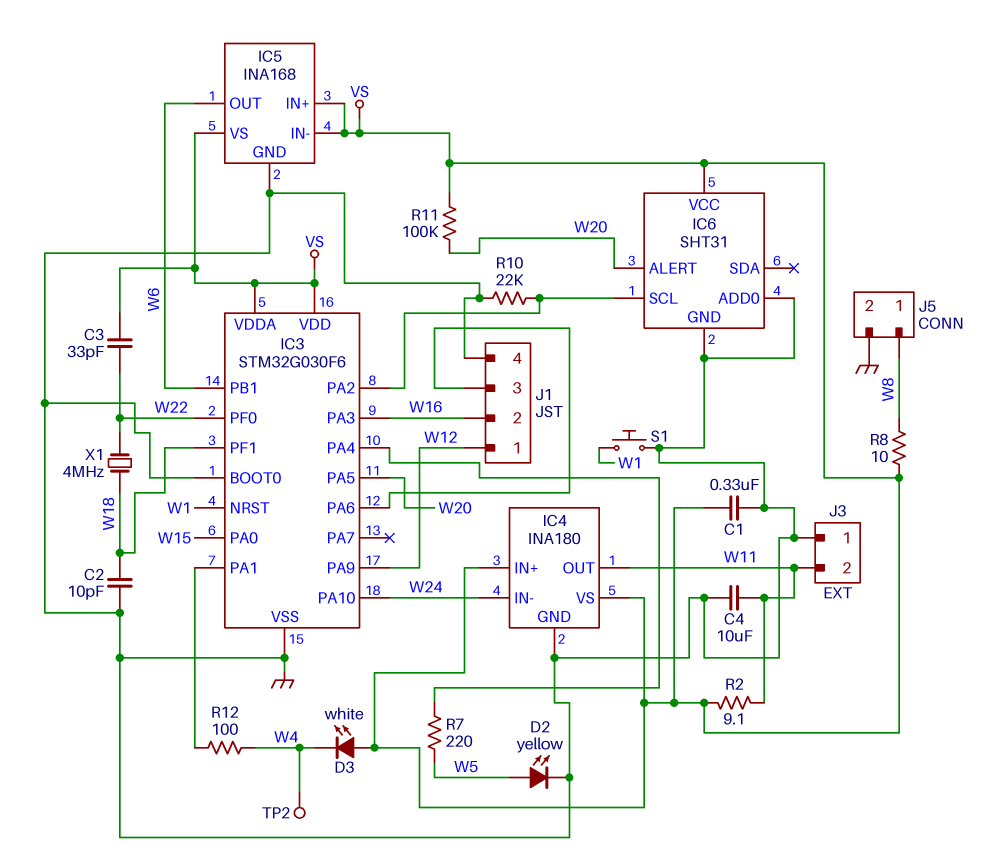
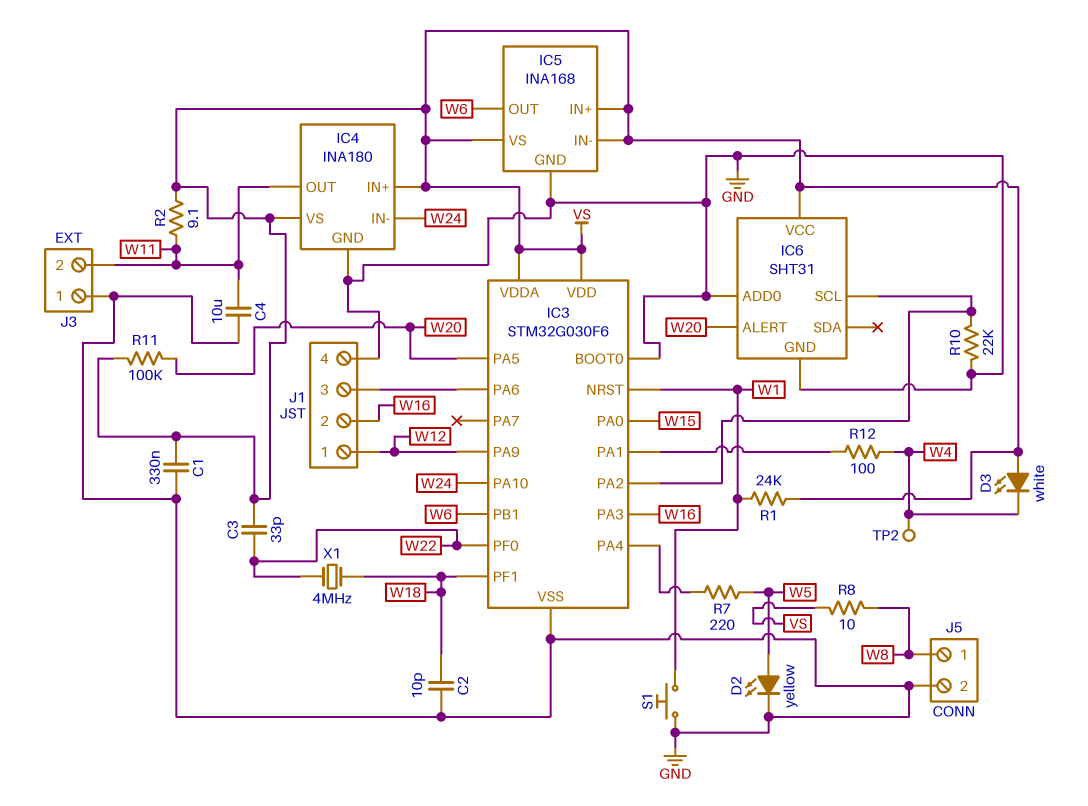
R1: none -> 24k (VS, W1)

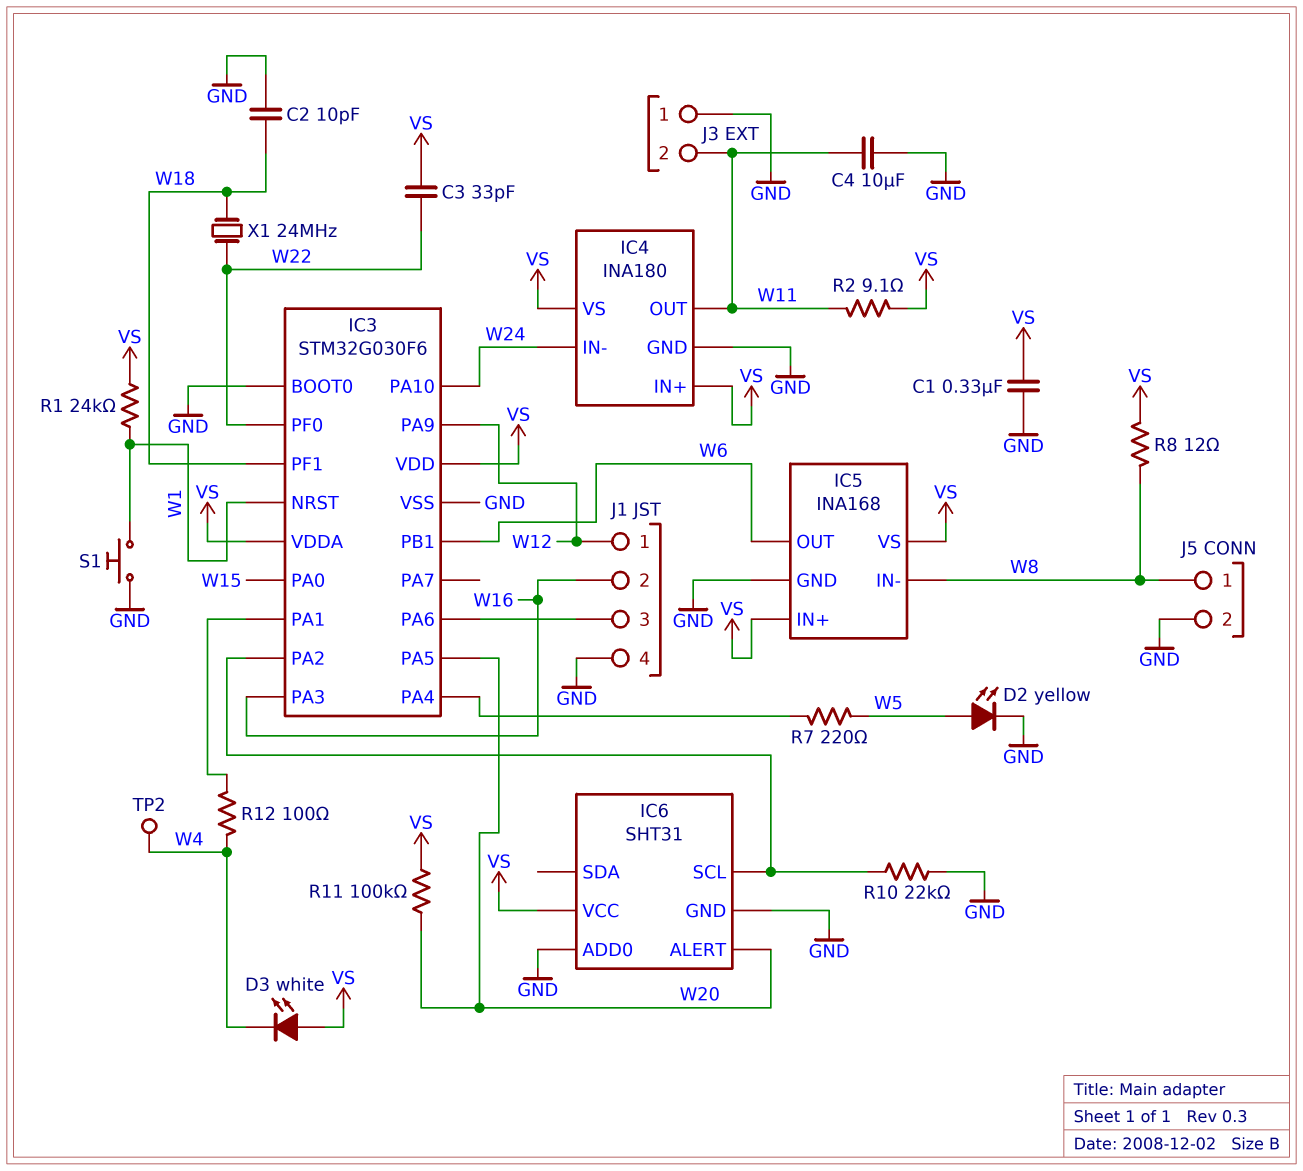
IC5 pin IN-: VS -> W8
R8: 10 (VS, W8) -> 12 (VS, W8)
X1: 4MHz (W18, W22) -> 24MHz (W18, W22)

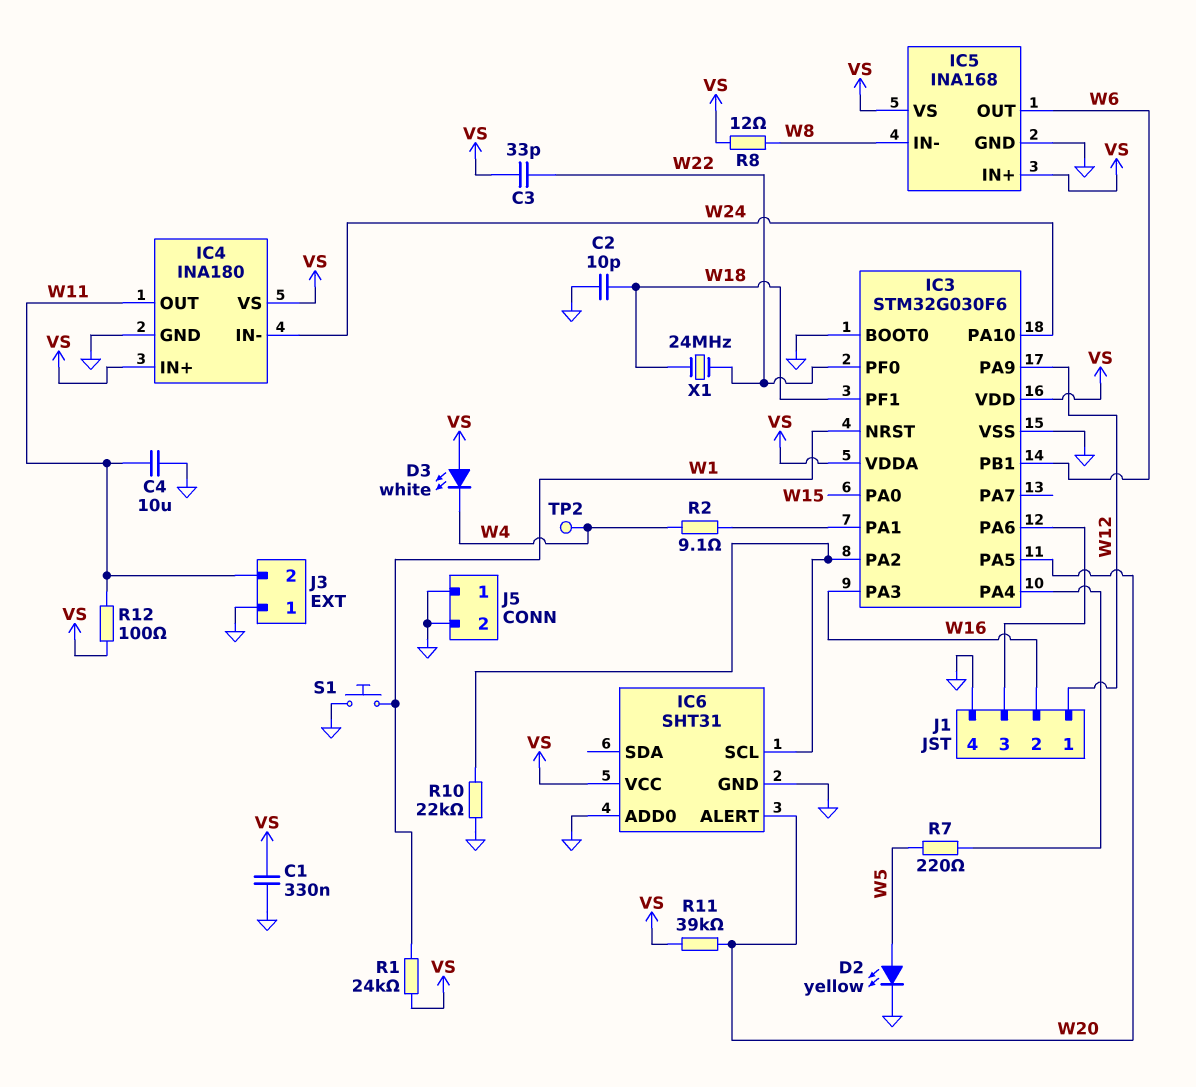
J5 pin 1: W8 -> GND
R2: 9.1 (VS, W11) -> 9.1 (IC3/PA1, W4)
R11: 100k (VS, W20) -> 39k (VS, W20)
R12: 100 (IC3/PA1, W4) -> 100 (VS, W11)

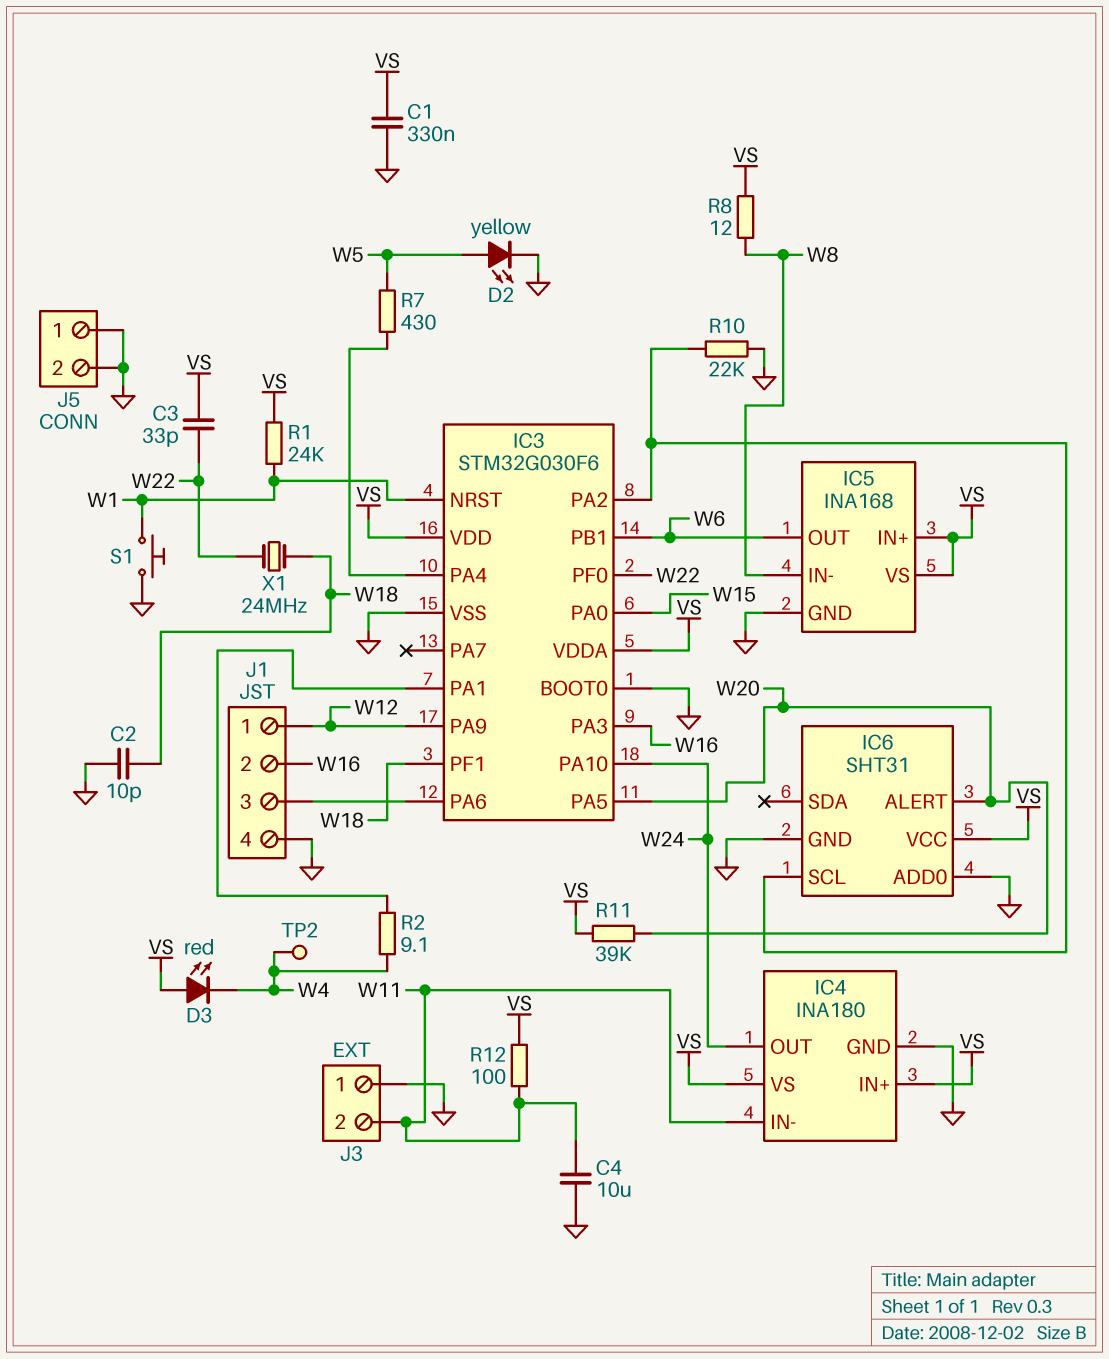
D3: LED white (A VS, K W4) -> LED red (A VS, K W4)
IC4 pin IN-: W24 -> W11
IC4 pin OUT: W11 -> W24
R7: 220 (IC3/PA4, W5) -> 430 (IC3/PA4, W5)

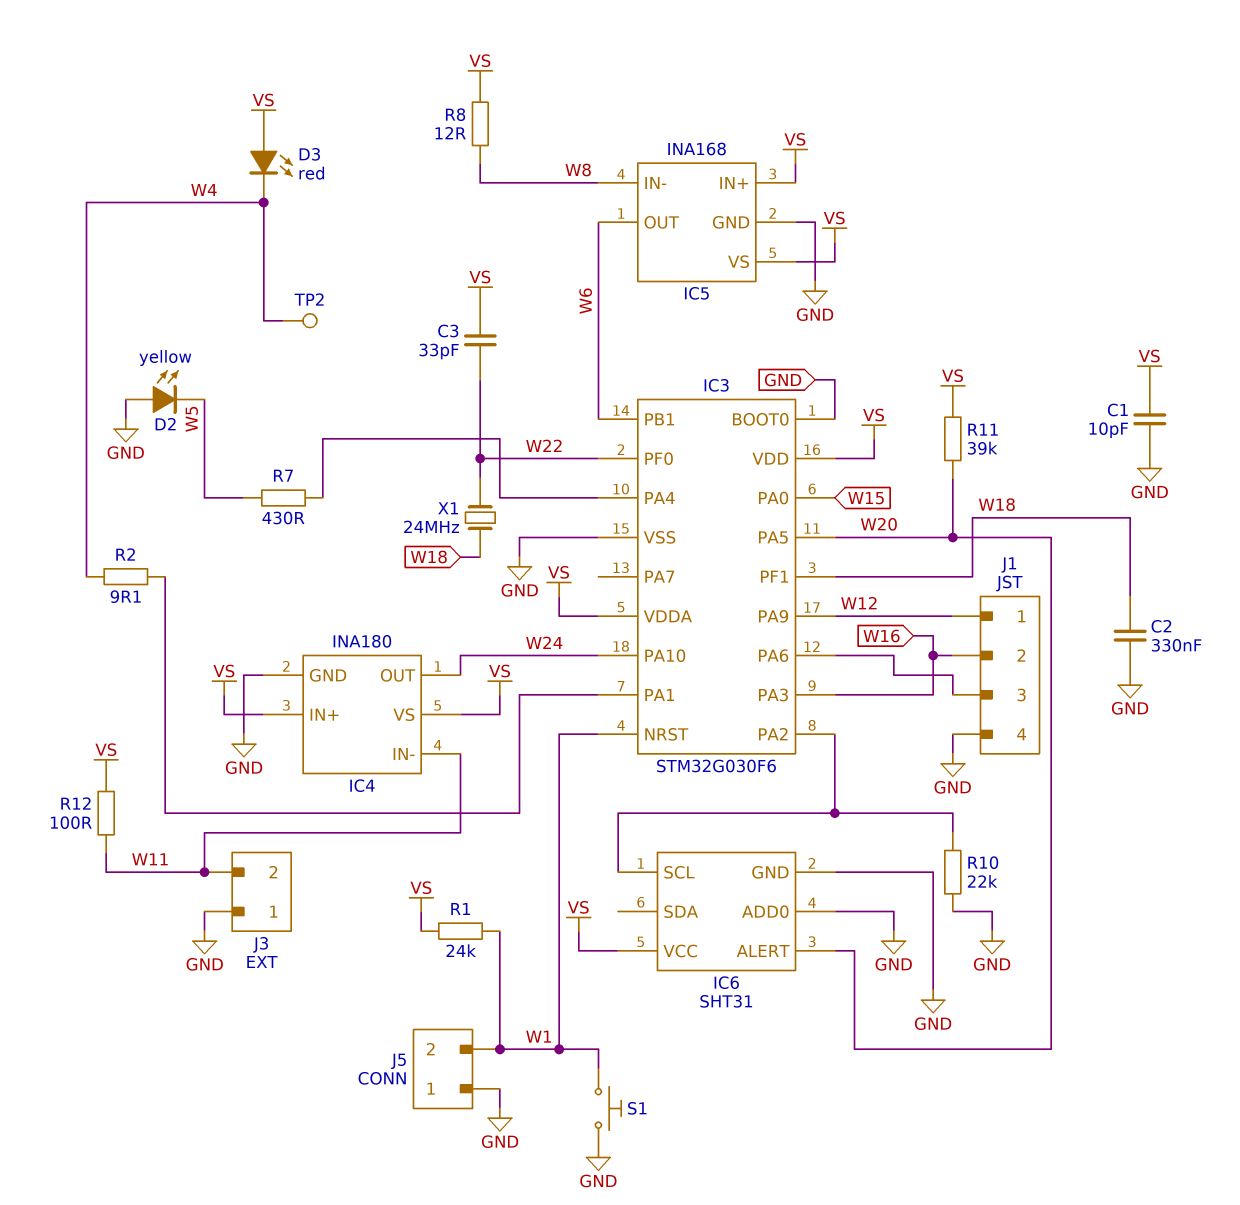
C1: 330nF (GND, VS) -> 10pF (GND, VS)
C2: 10pF (GND, W18) -> 330nF (GND, W18)
C4: 10uF (GND, W11) -> none
D2: LED yellow (A W5, K GND) -> LED yellow (A GND, K W5)
J5 pin 2: GND -> W1

